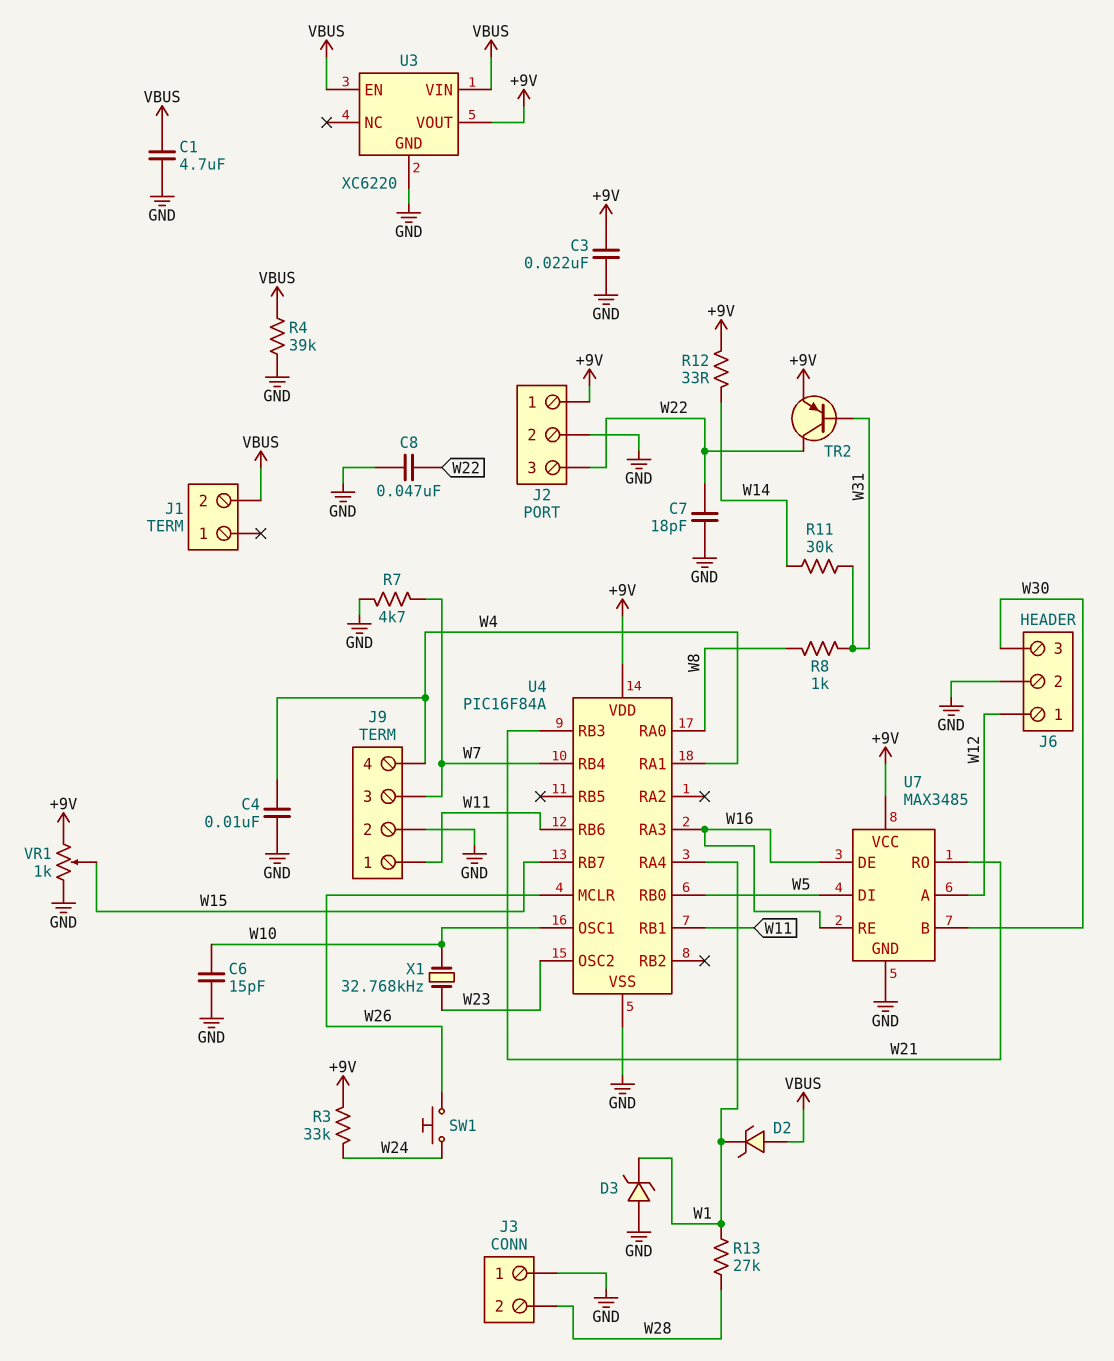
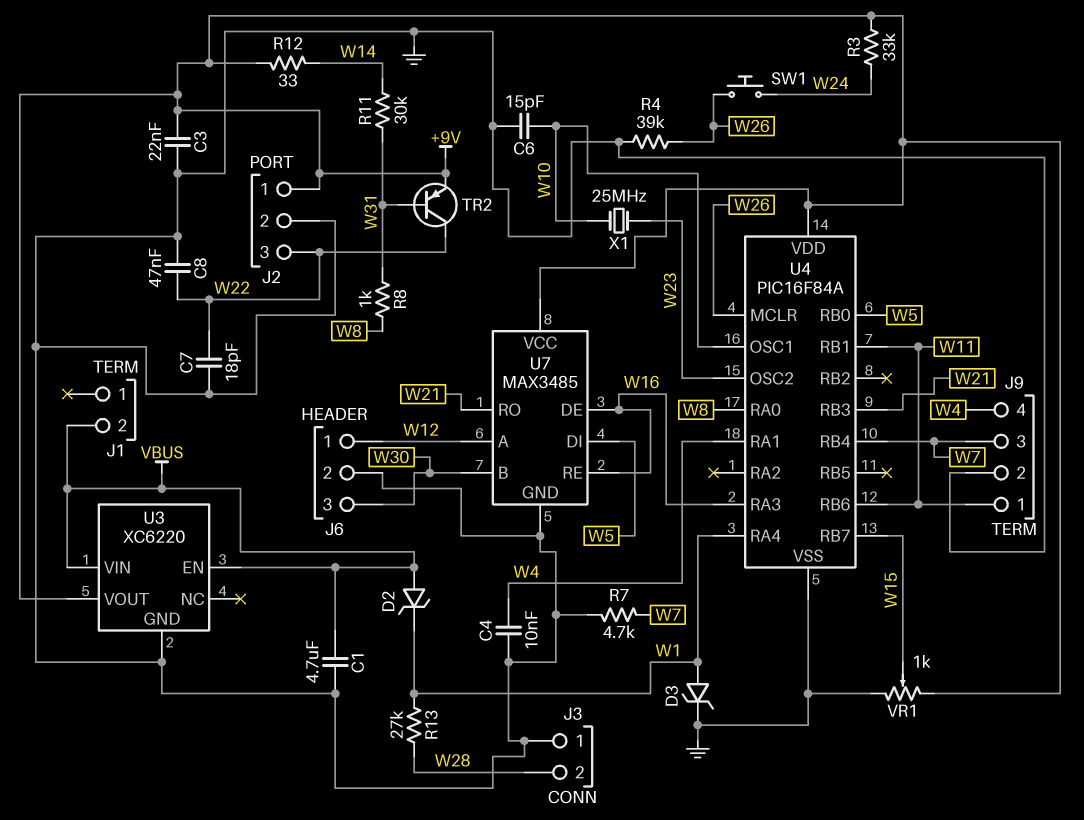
D3: zener (A GND, K W1) -> zener (A W1, K GND)
R4: 39k (GND, VBUS) -> 39k (GND, W26)
X1: 32.768kHz (W10, W23) -> 25MHz (W10, W23)

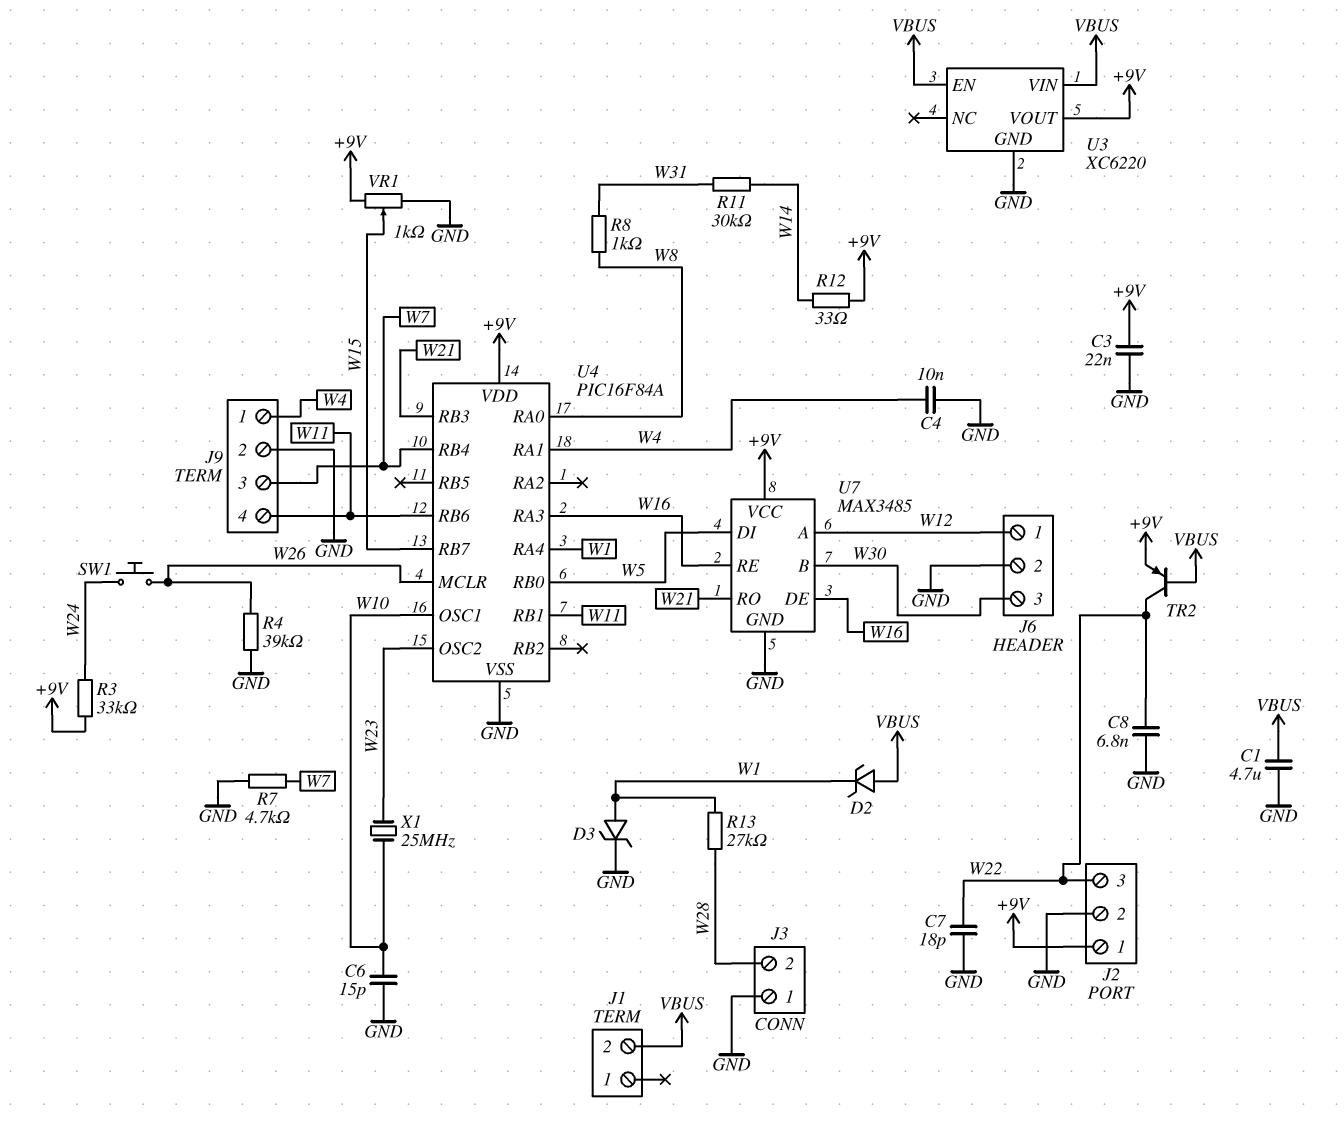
C8: 47nF (GND, W22) -> 6.8nF (GND, W22)
J9 pin 1: W11 -> W4
J9 pin 4: W4 -> W11
TR2: PNP (B W31, C W22, E +9V) -> PNP (B VBUS, C W22, E +9V)

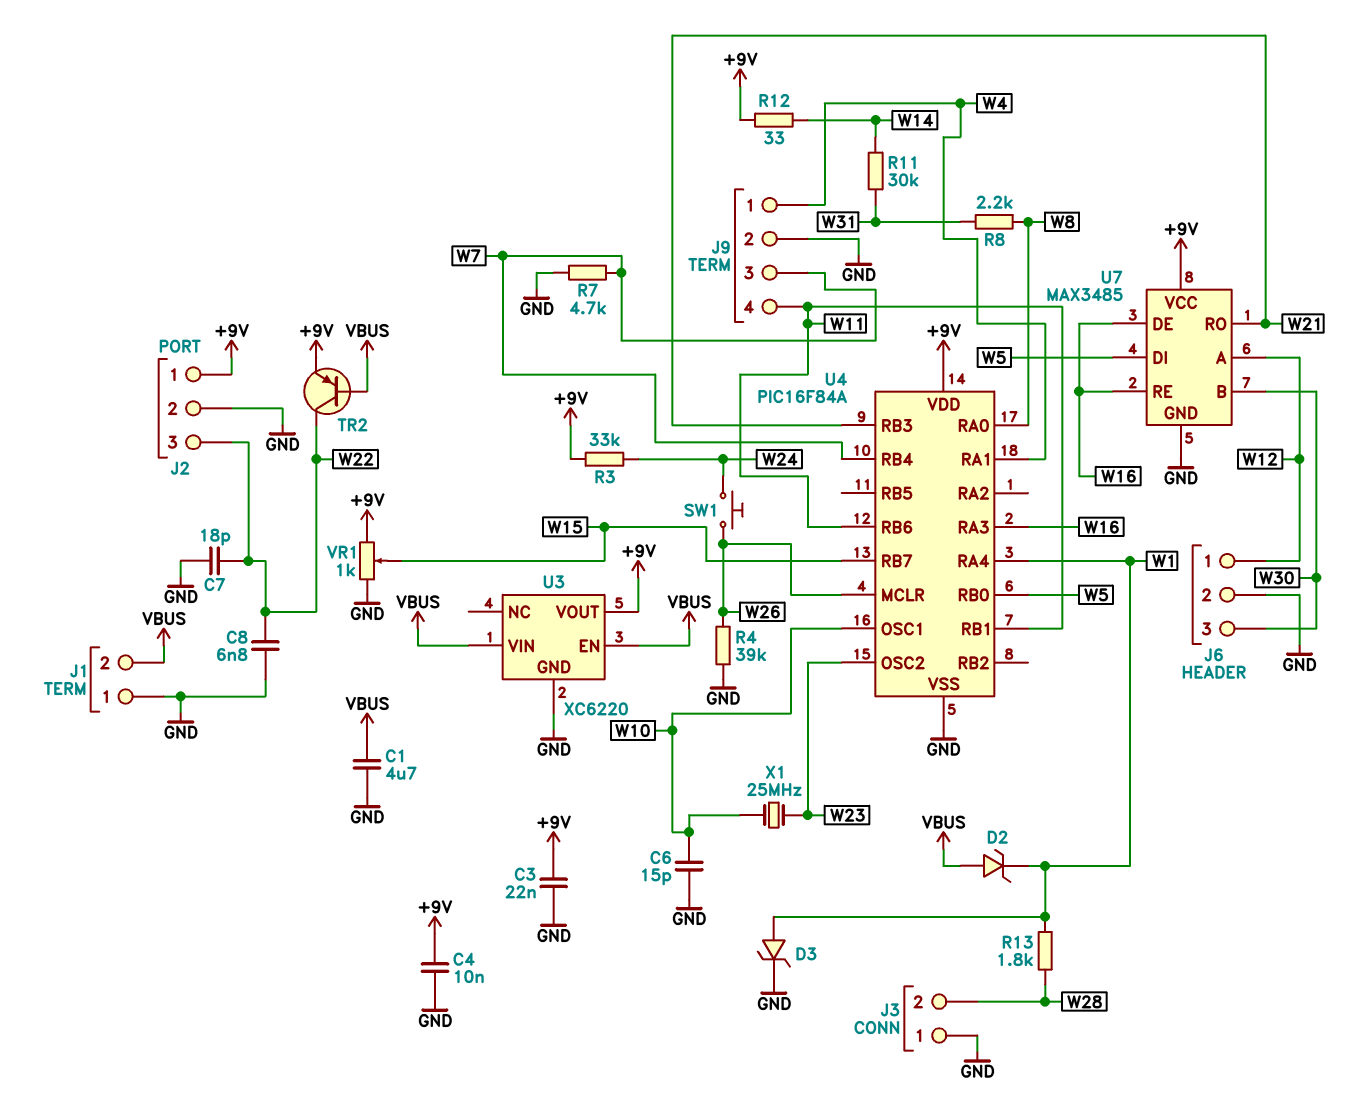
C4: 10nF (GND, W4) -> 10nF (+9V, GND)
J1 pin 1: none -> GND
R8: 1k (W8, W31) -> 2.2k (W8, W31)
R13: 27k (W1, W28) -> 1.8k (W1, W28)

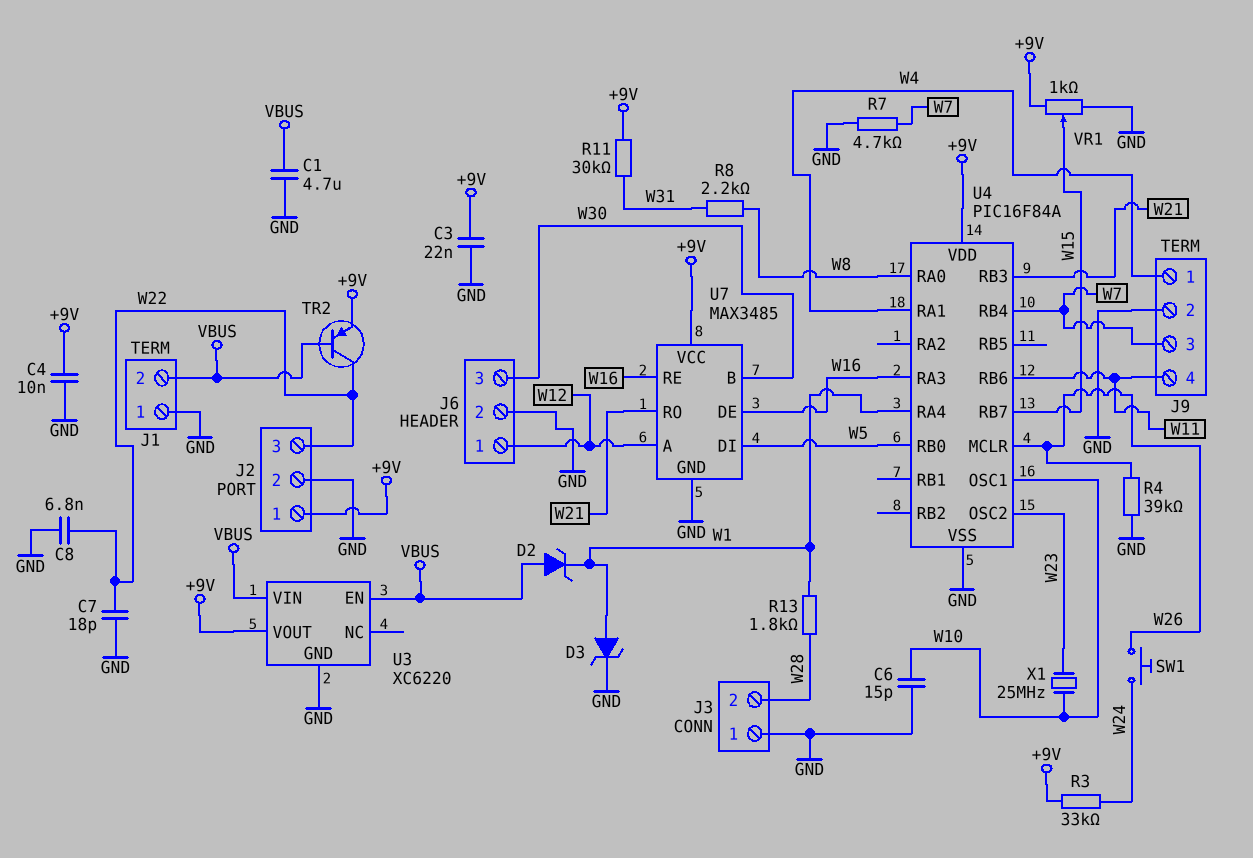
R11: 30k (W14, W31) -> 30k (+9V, W31)
R12: 33 (+9V, W14) -> none
U4 pin RB1: W11 -> none

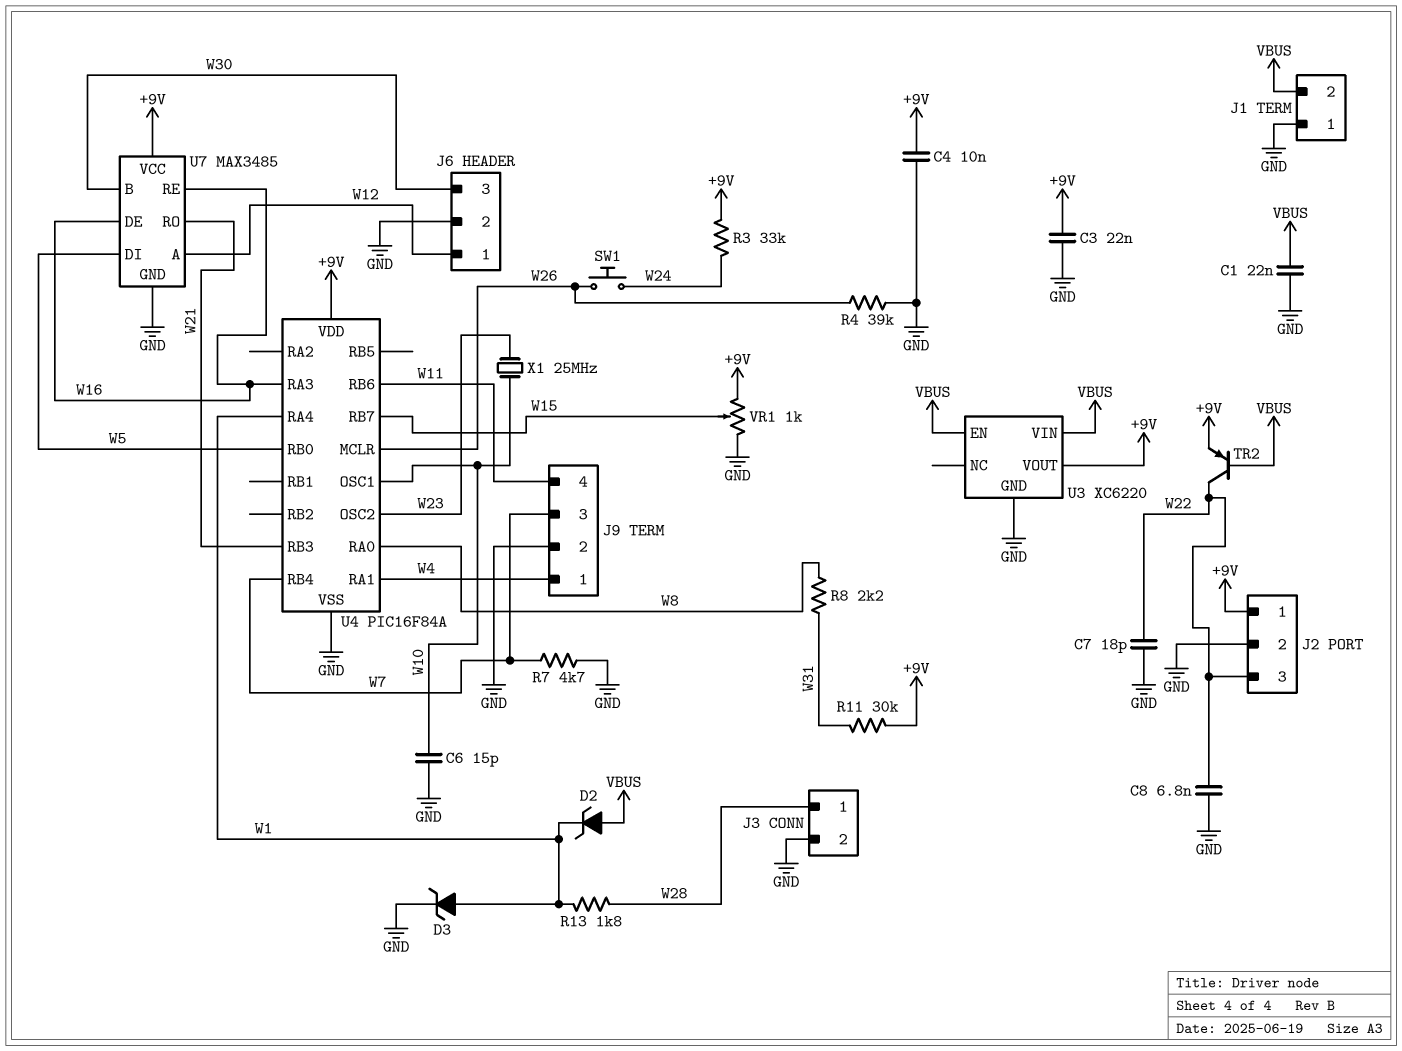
C1: 4.7uF (GND, VBUS) -> 22nF (GND, VBUS)
J3 pin 1: GND -> W28
J3 pin 2: W28 -> GND

